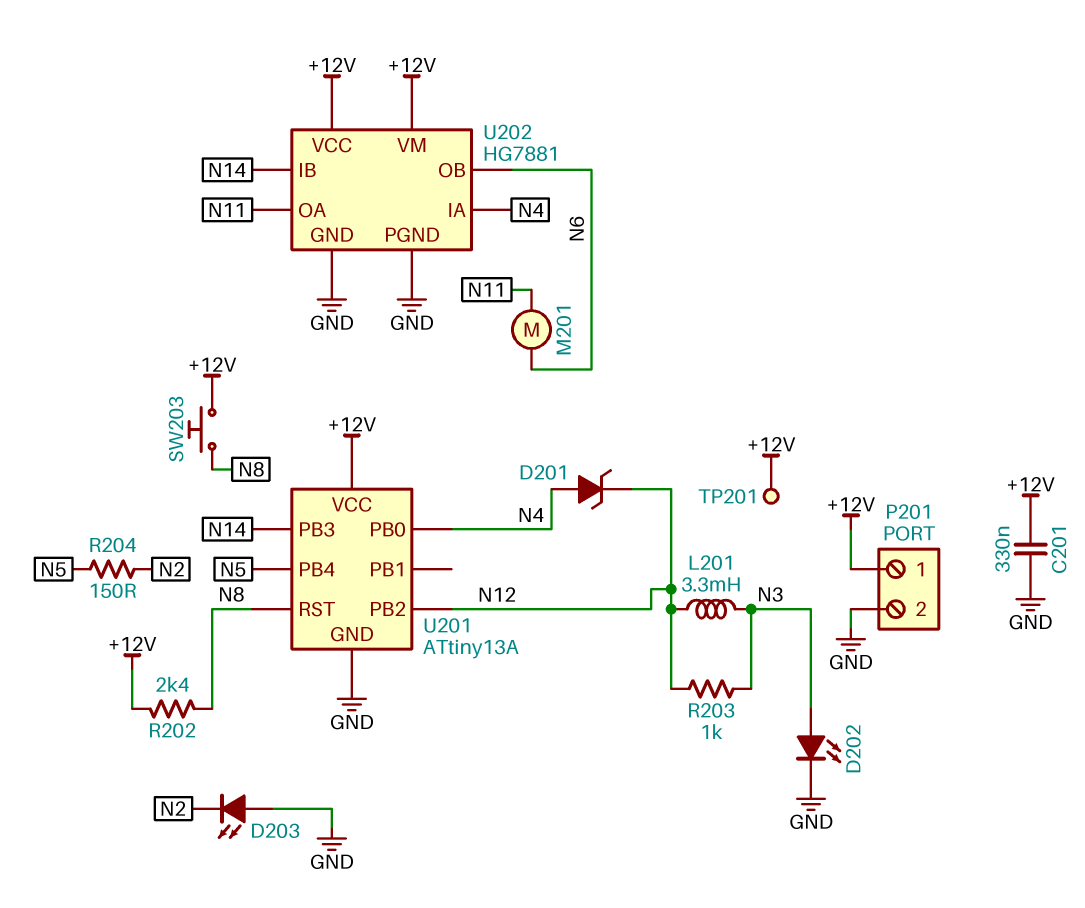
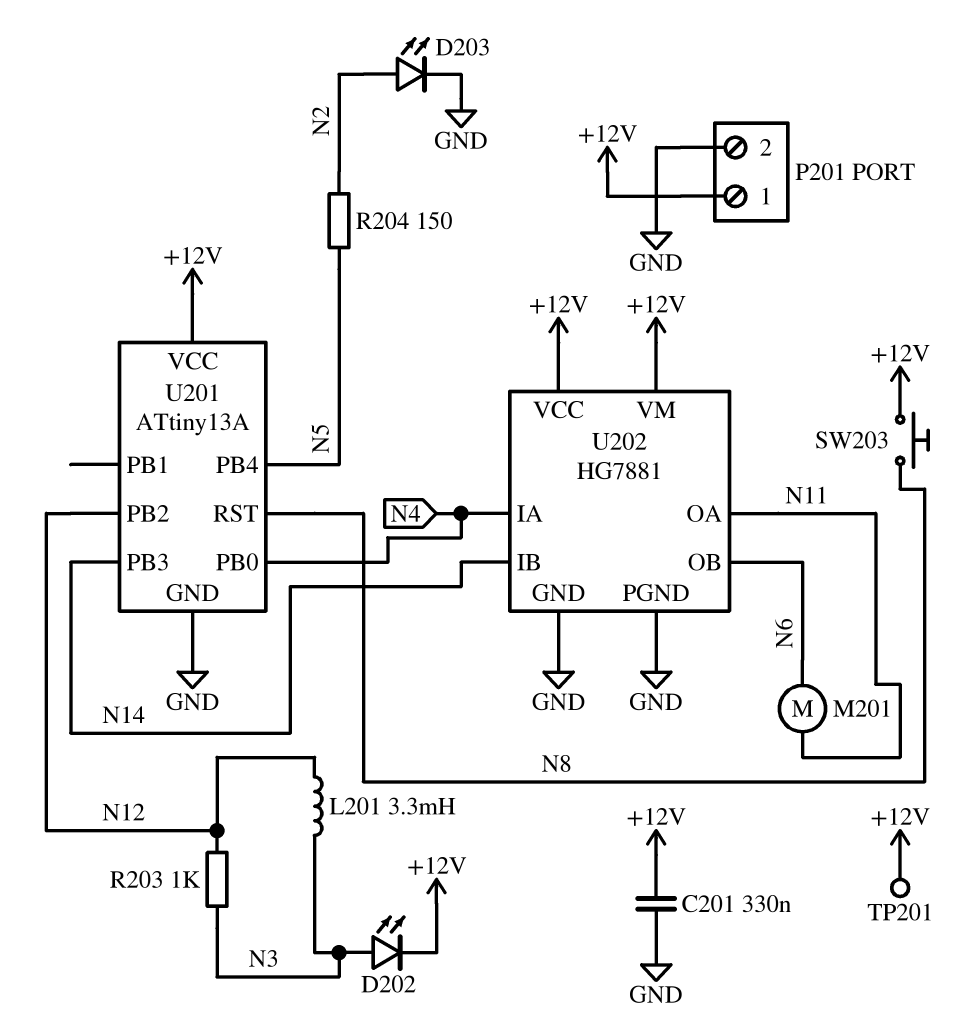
D201: zener (A N4, K N12) -> none
D202: LED (A N3, K GND) -> LED (A N3, K +12V)
D203: LED (A GND, K N2) -> LED (A N2, K GND)
R202: 2.4k (+12V, N8) -> none

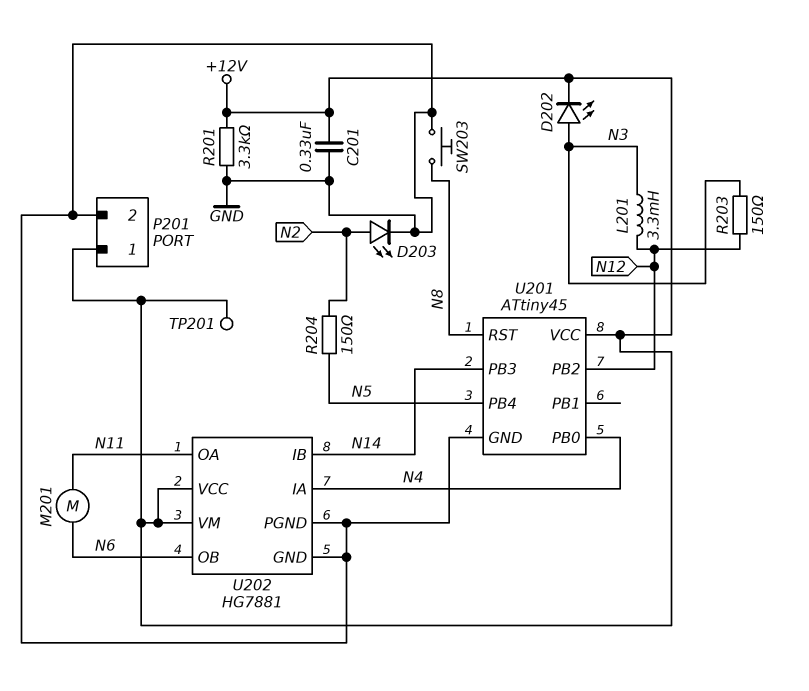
R201: none -> 3.3k (+12V, GND)
R203: 1k (N3, N12) -> 150 (N3, N12)
SW203: button (+12V, N8) -> button (GND, N8)
U201: ATtiny13A -> ATtiny45

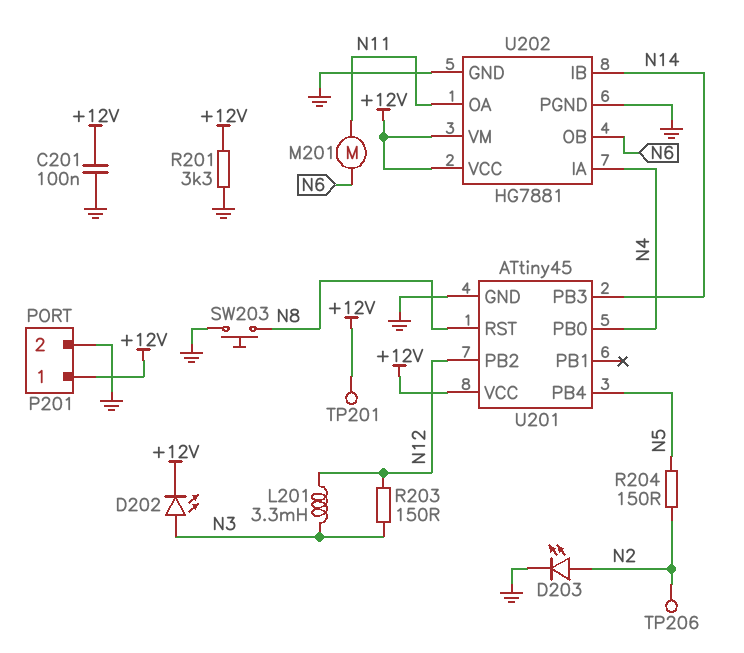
C201: 330nF (+12V, GND) -> 100nF (+12V, GND)
TP206: none -> test point (N2)

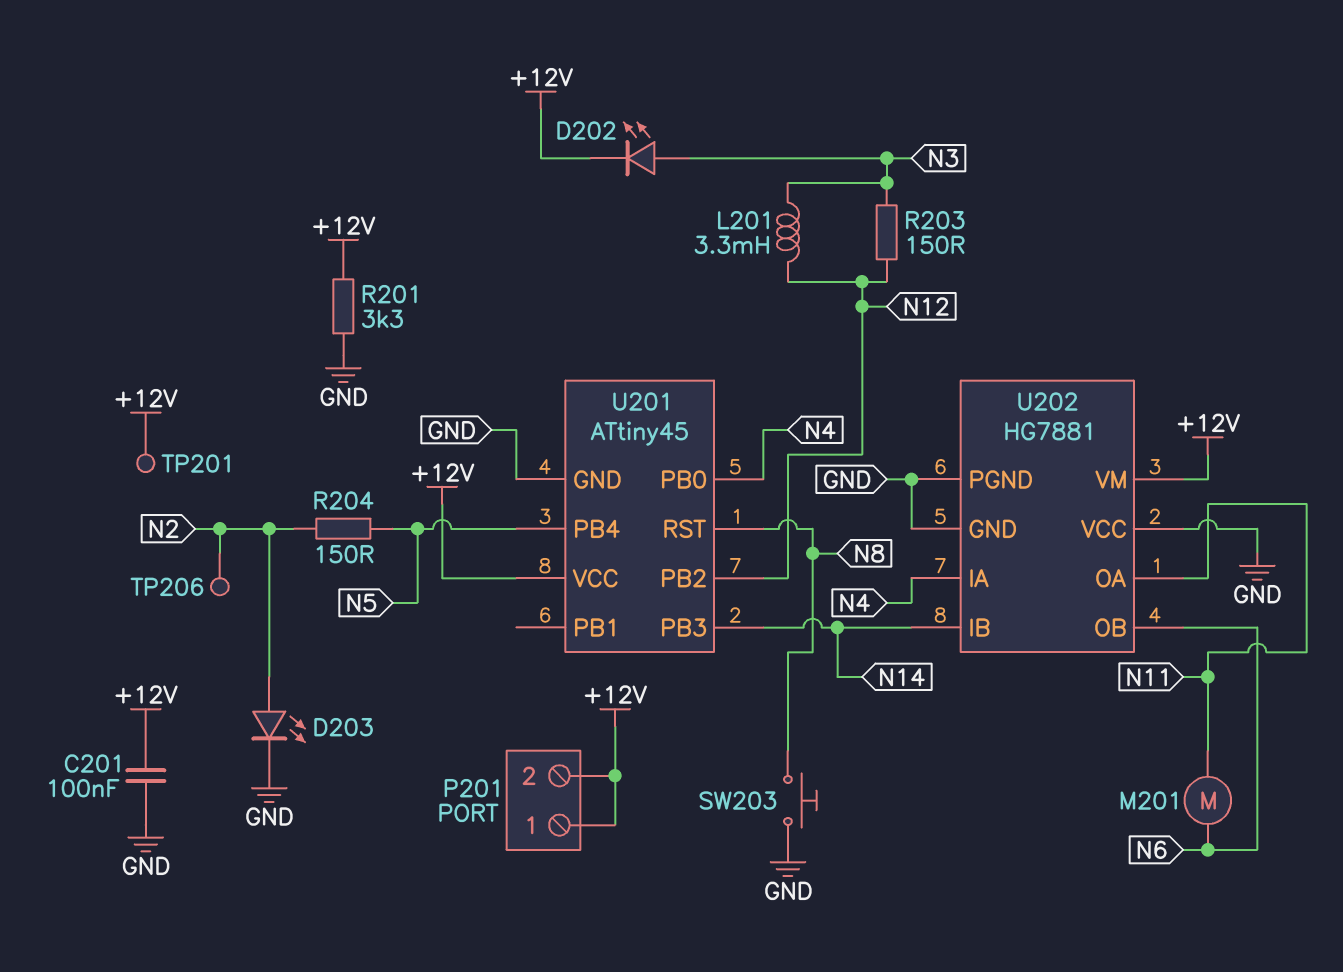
P201 pin 2: GND -> +12V
U202 pin VCC: +12V -> GND

